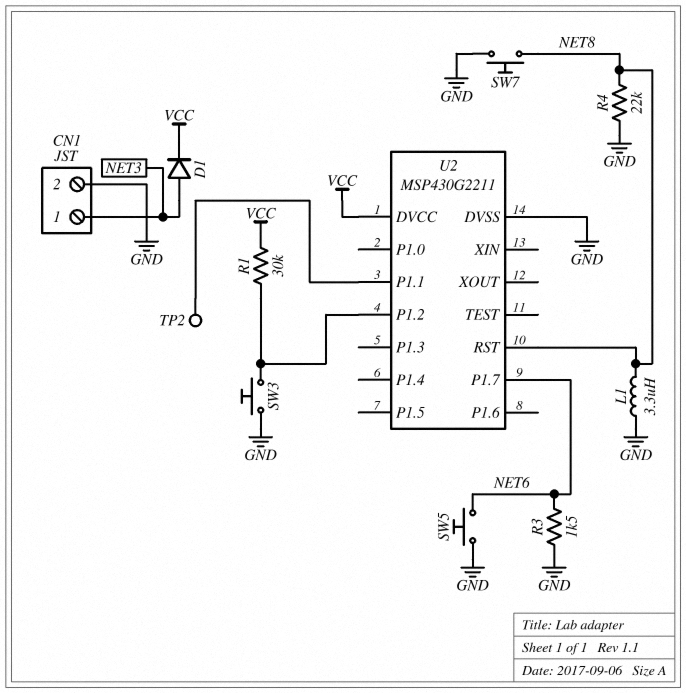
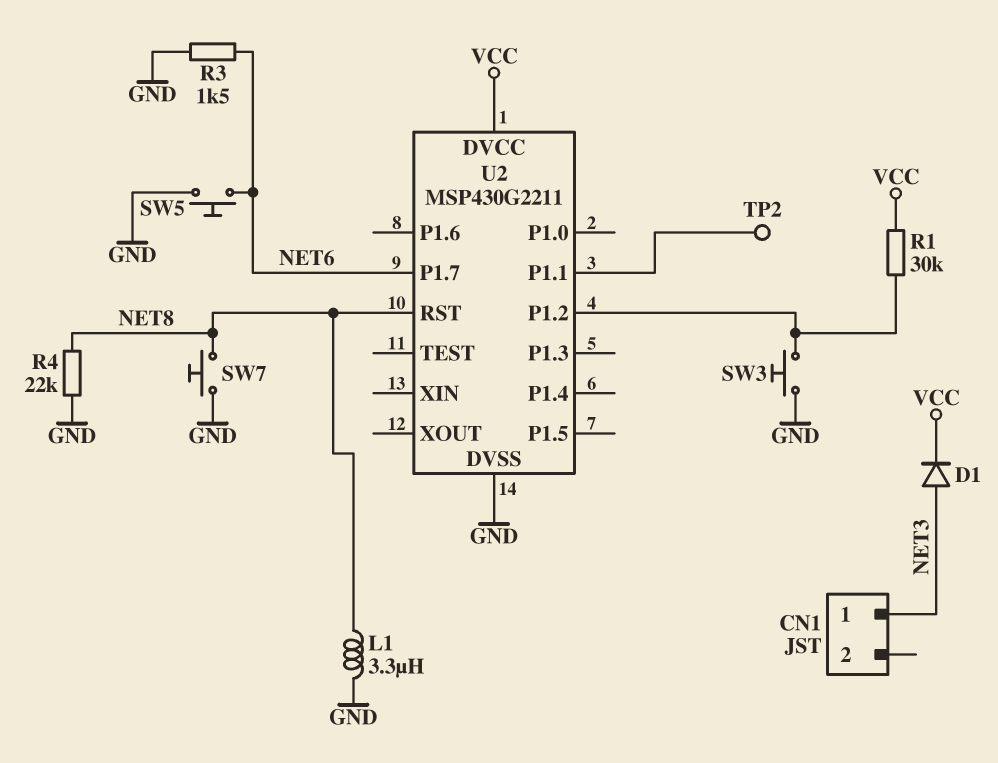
CN1 pin 2: GND -> none

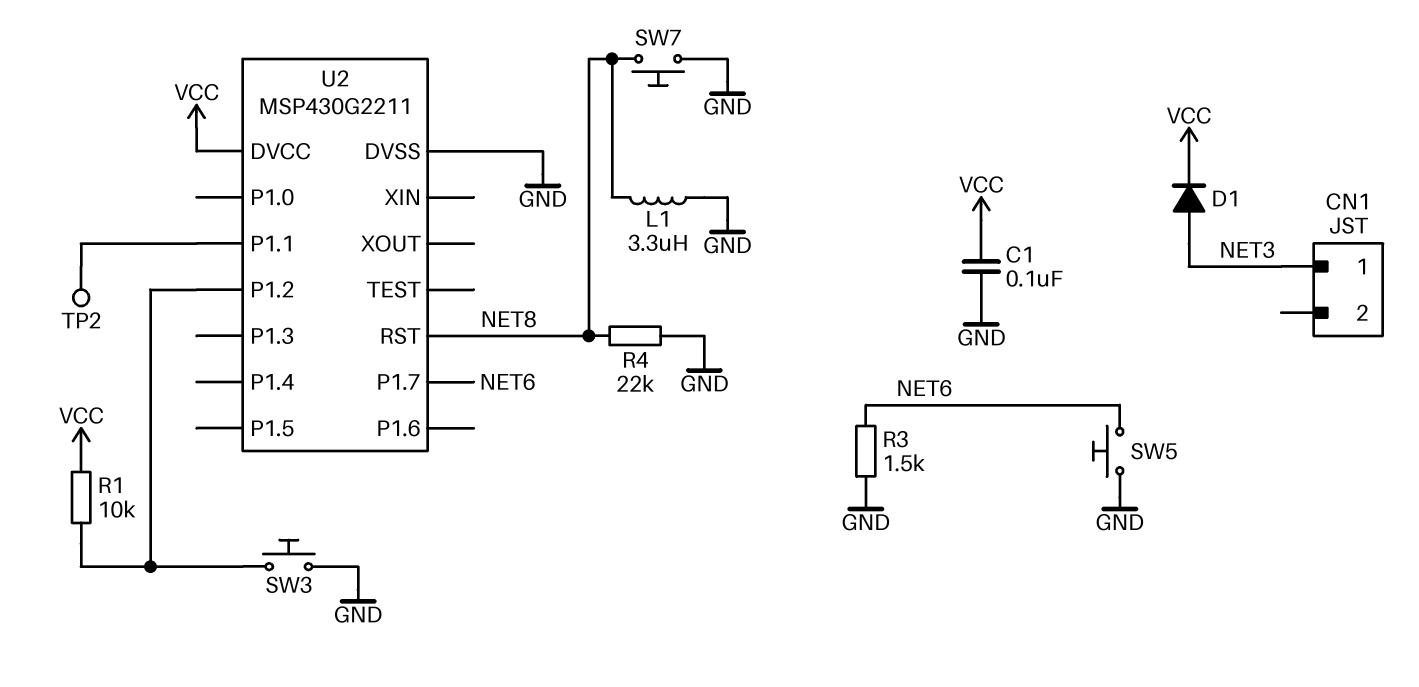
C1: none -> 100nF (GND, VCC)
R1: 30k (U2/P1.2, VCC) -> 10k (U2/P1.2, VCC)

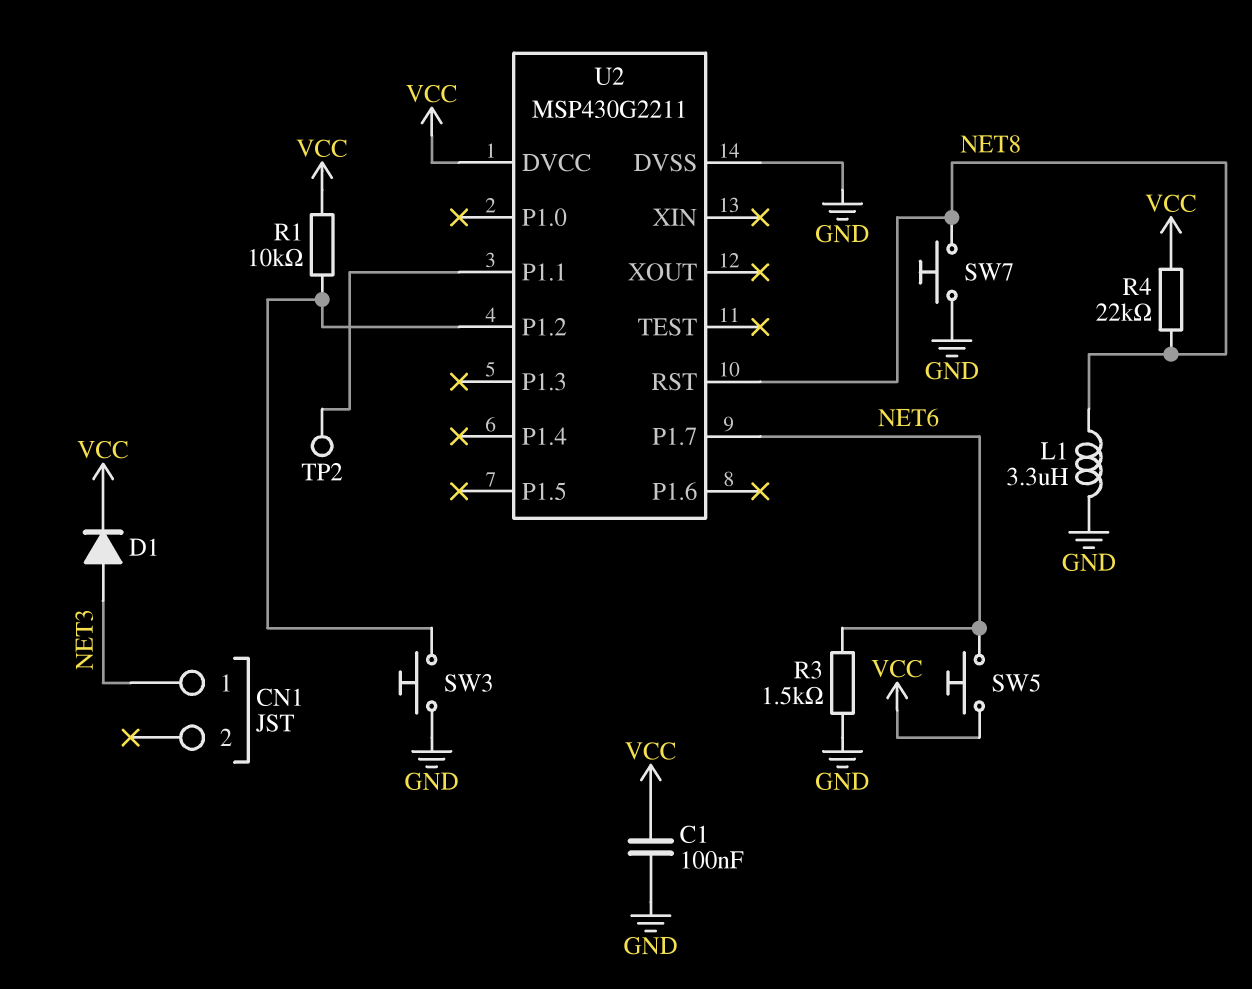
R4: 22k (GND, NET8) -> 22k (NET8, VCC)
SW5: button (GND, NET6) -> button (NET6, VCC)

